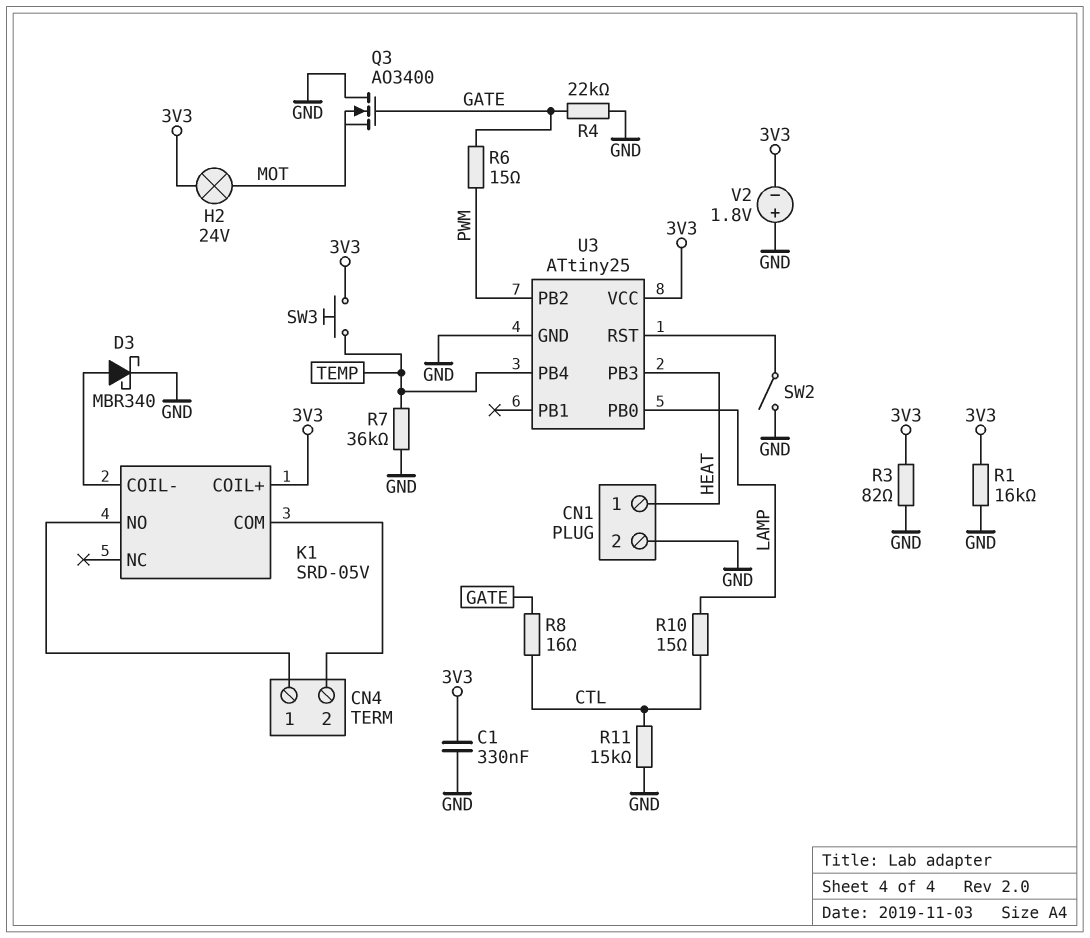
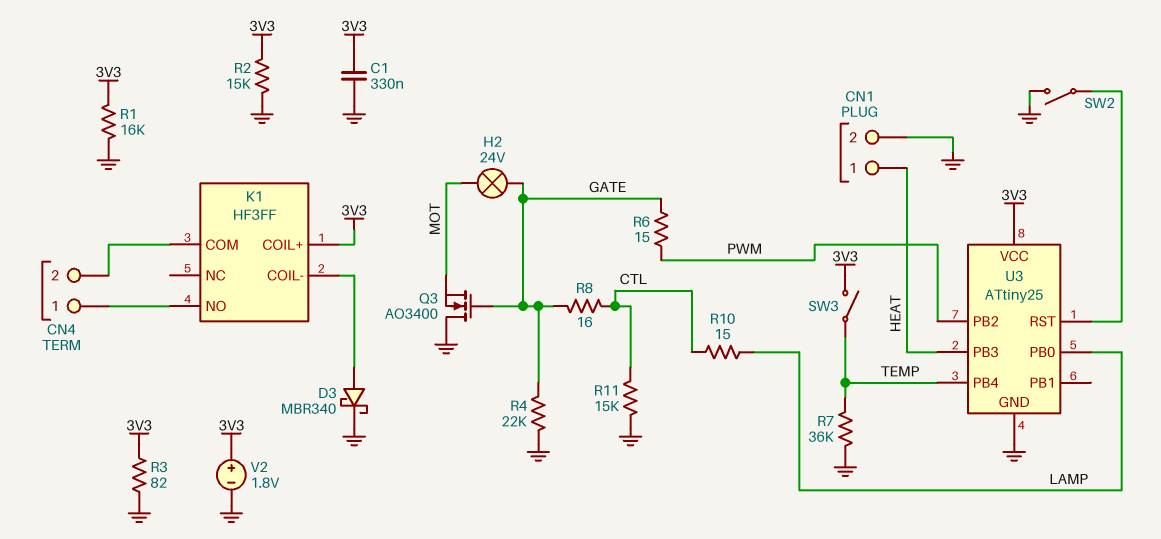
H2: lamp 24V (3V3, MOT) -> lamp 24V (GATE, MOT)
K1: SRD-05V -> HF3FF
R2: none -> 15k (3V3, GND)
SW3: button (3V3, TEMP) -> switch (3V3, TEMP)
V2: 1.8V (plus GND, minus 3V3) -> 1.8V (plus 3V3, minus GND)

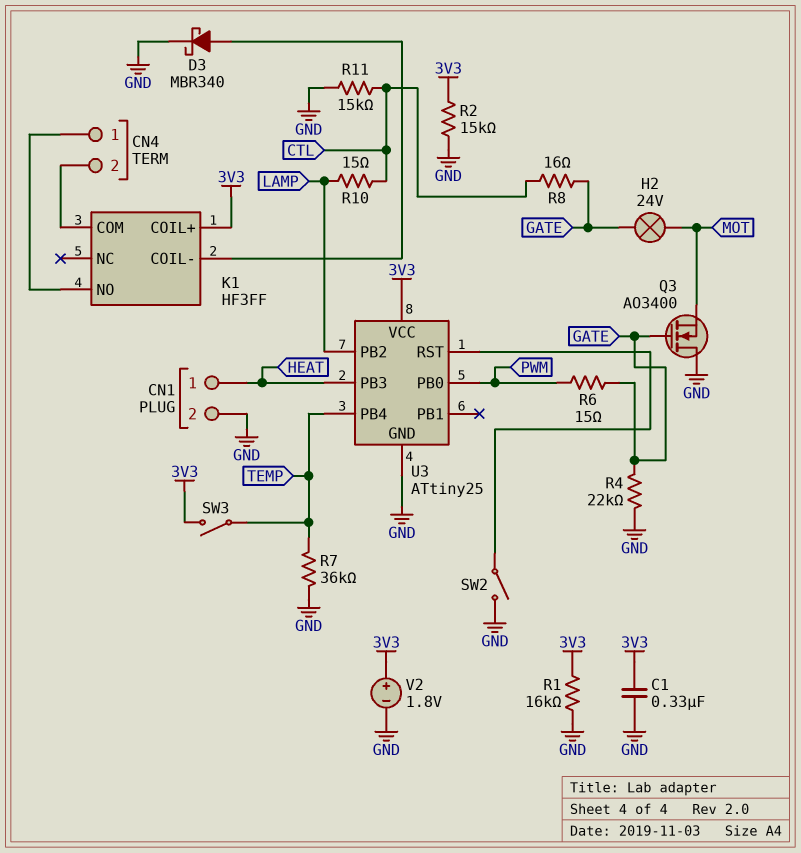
R3: 82 (3V3, GND) -> none
U3 pin PB0: LAMP -> PWM
U3 pin PB2: PWM -> LAMP

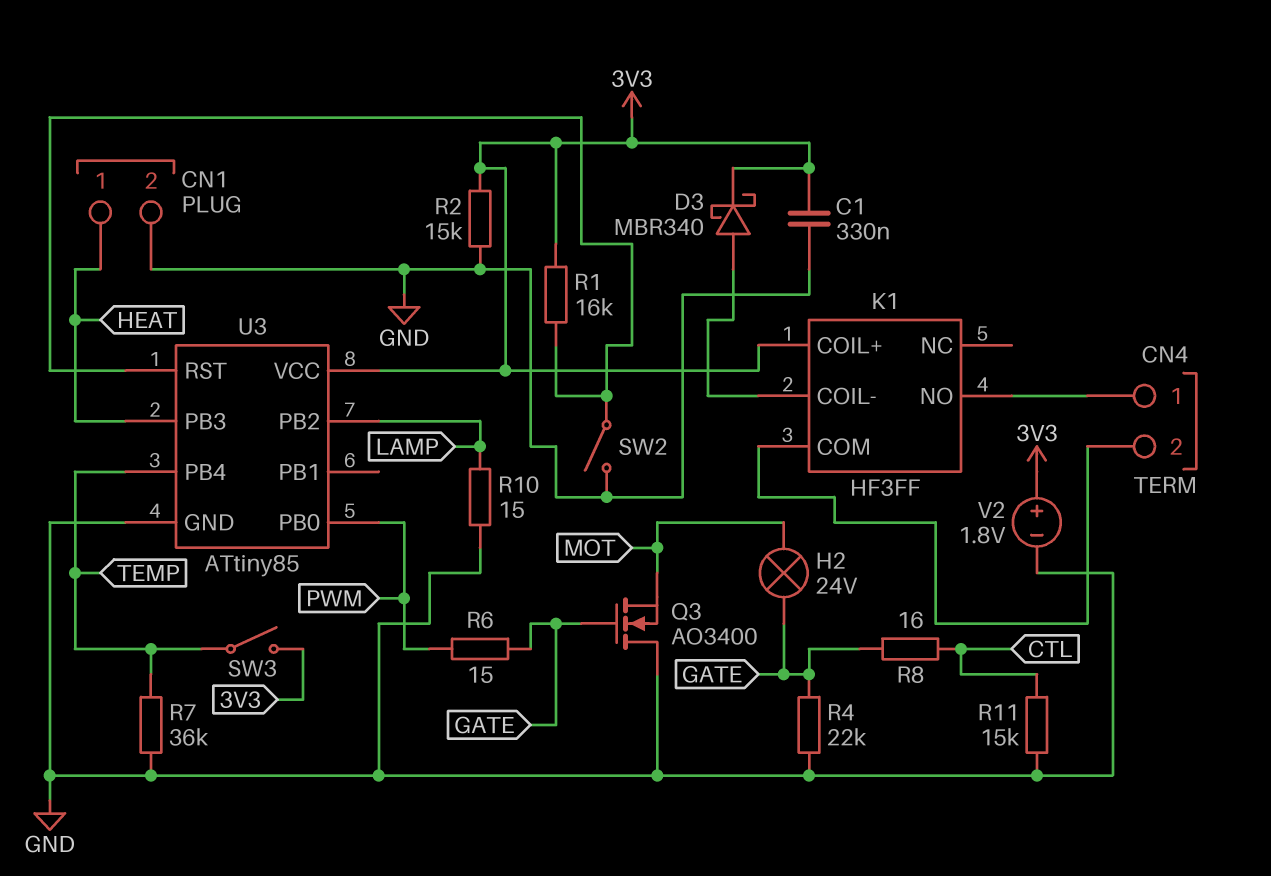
D3: schottky MBR340 (A K1/COIL-, K GND) -> schottky MBR340 (A K1/COIL-, K 3V3)
R1: 16k (3V3, GND) -> 16k (3V3, U3/RST)
R10: 15 (CTL, LAMP) -> 15 (GND, LAMP)
U3: ATtiny25 -> ATtiny85

